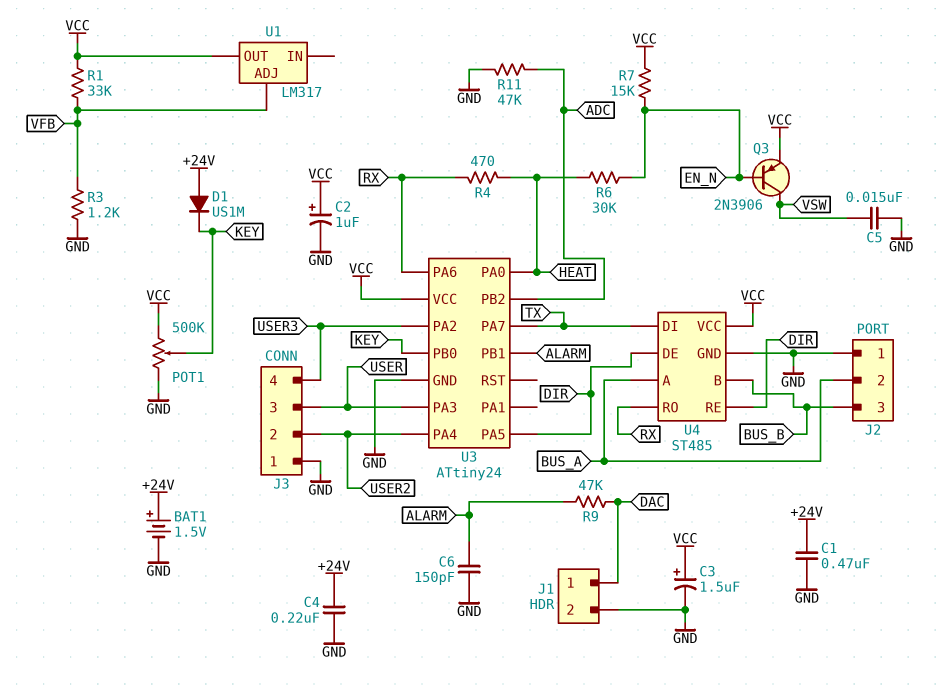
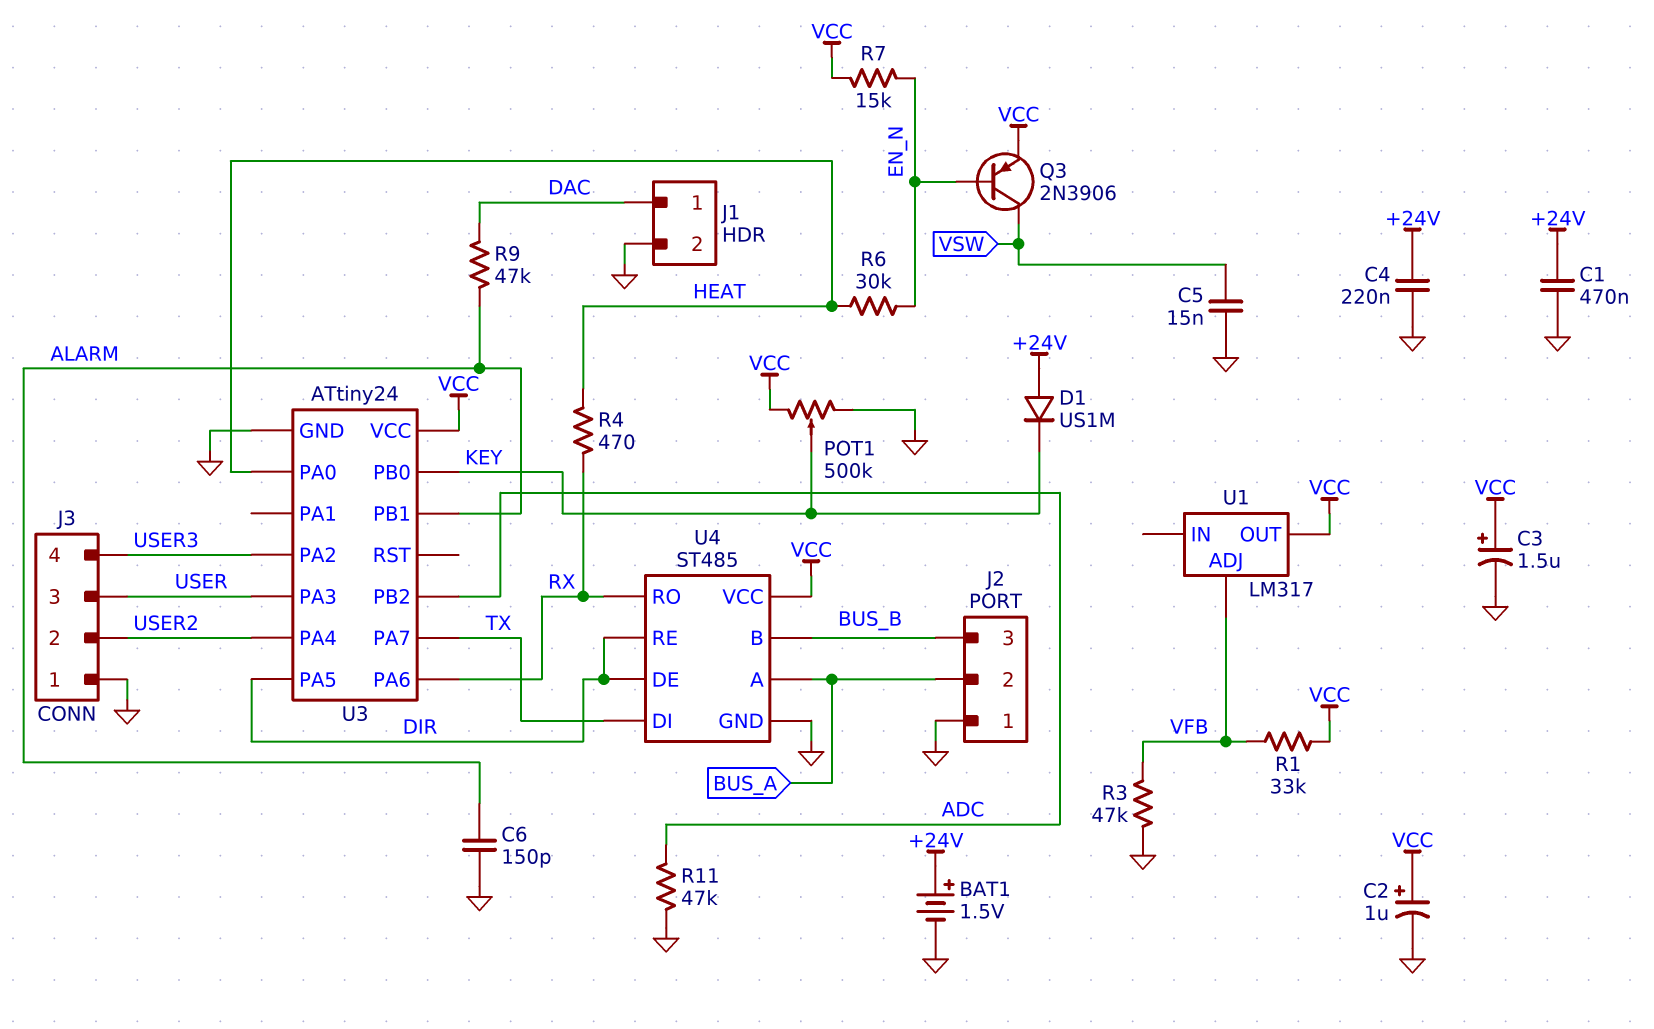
R3: 1.2k (GND, VFB) -> 47k (GND, VFB)

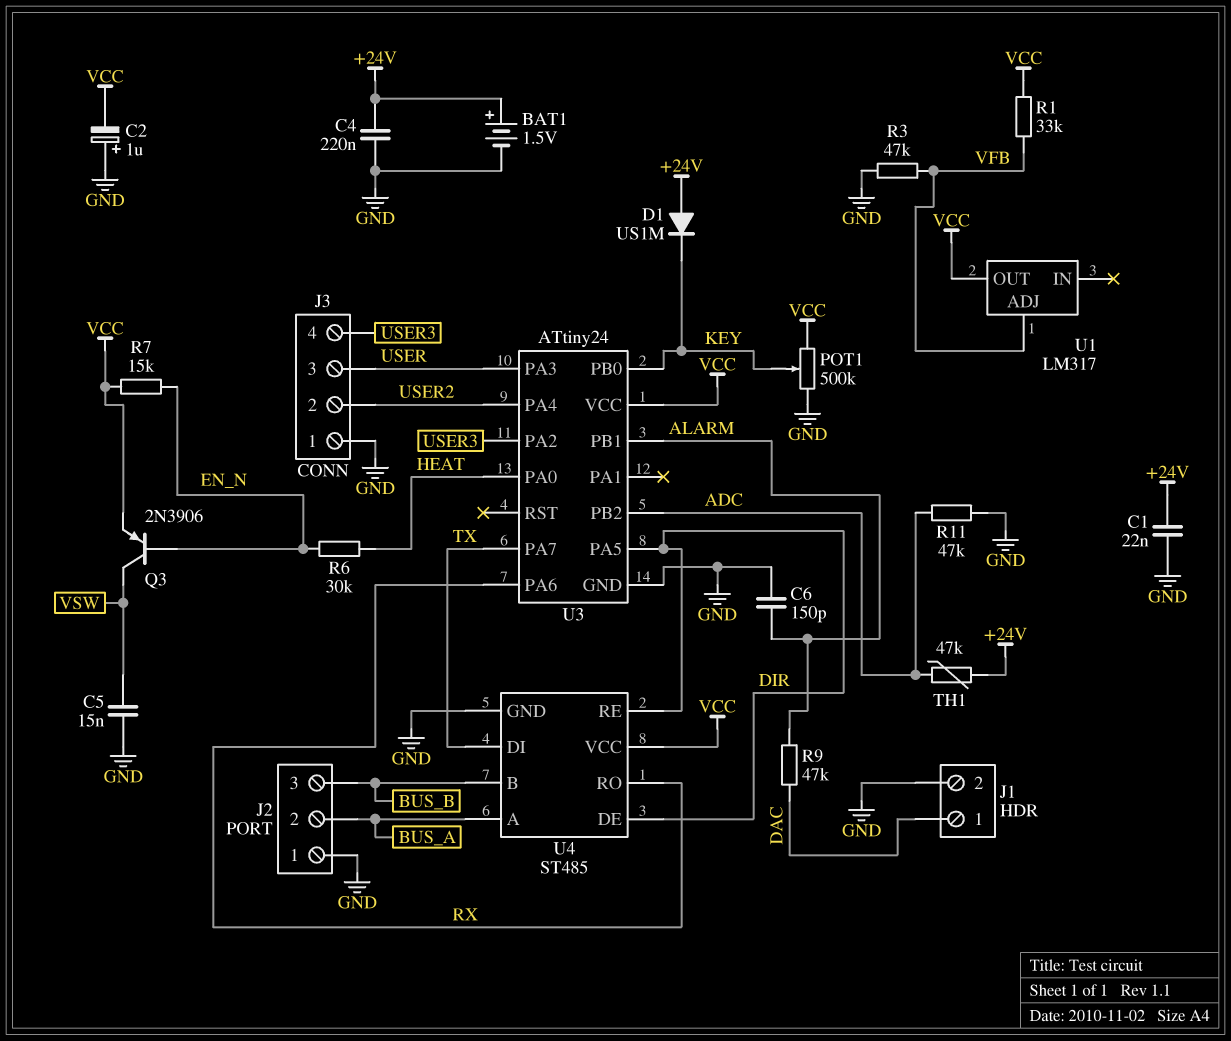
C1: 470nF (+24V, GND) -> 22nF (+24V, GND)
C2: 1uF (plus VCC, minus GND) -> 1uF (plus GND, minus VCC)
C3: 1.5uF (plus VCC, minus GND) -> none
R4: 470 (HEAT, RX) -> none
TH1: none -> 47k (+24V, ADC)

